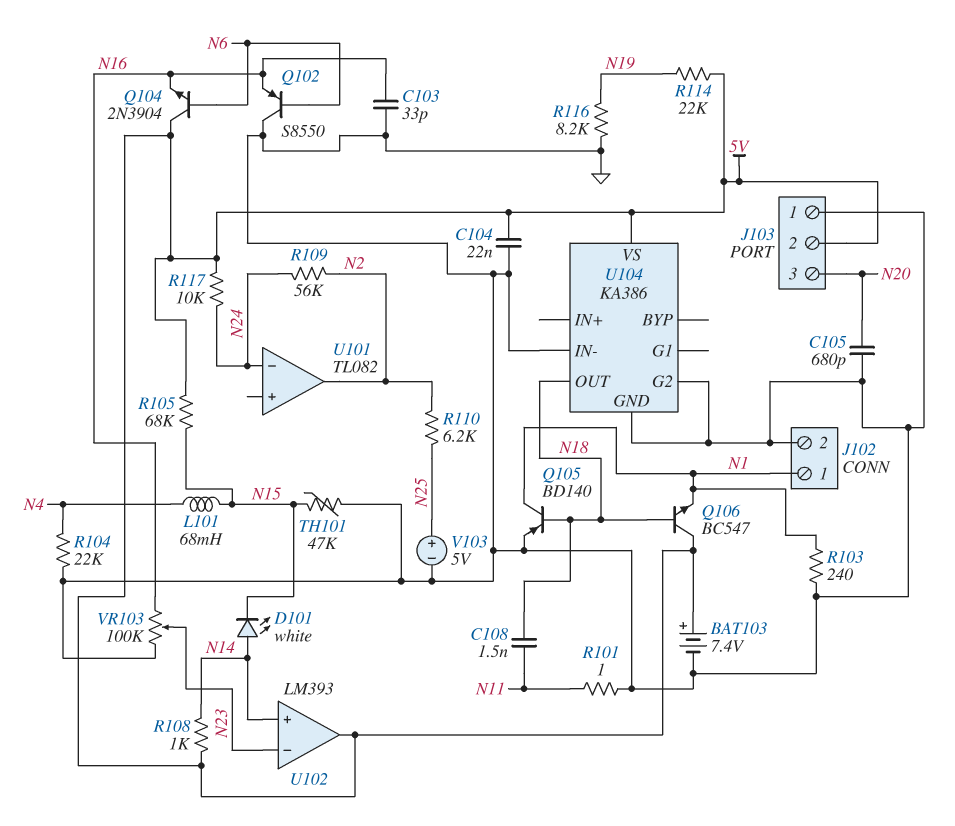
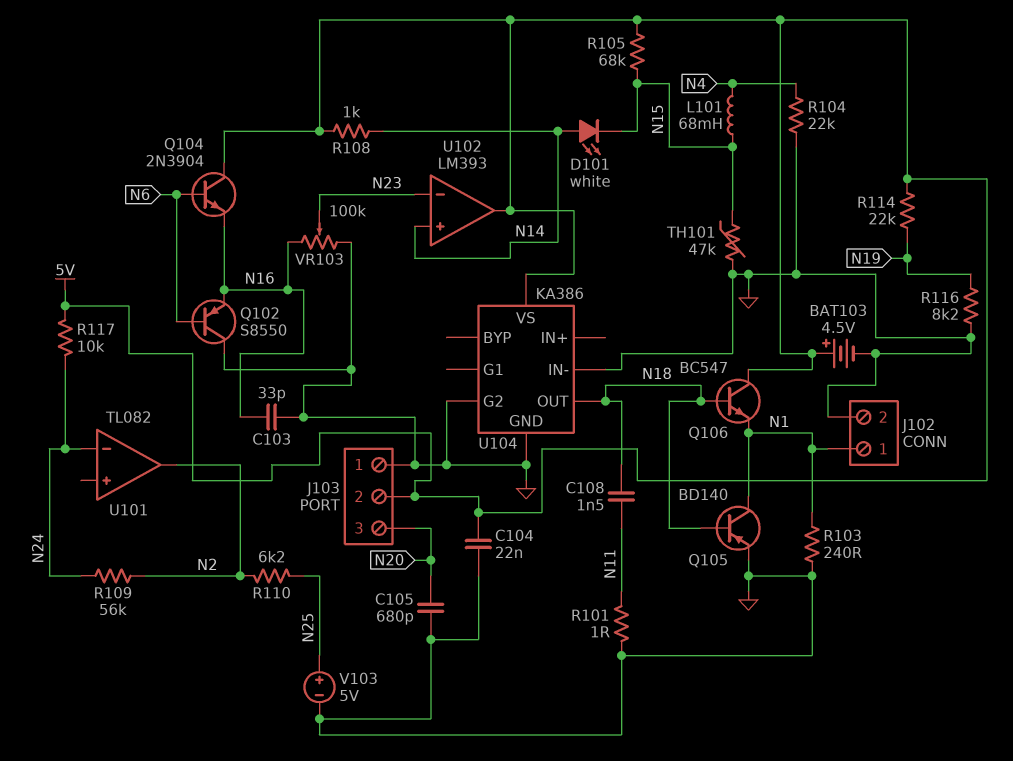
BAT103: 7.4V (plus 5V, minus GND) -> 4.5V (plus 5V, minus GND)

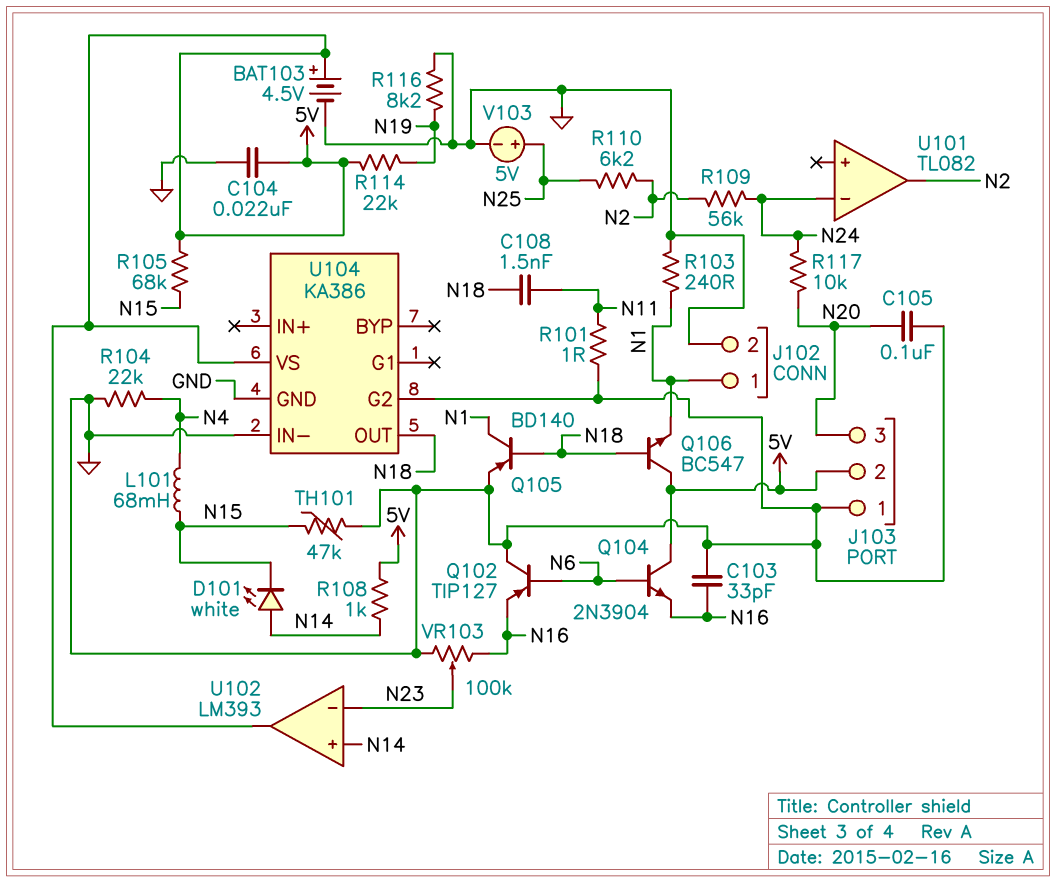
C105: 680pF (GND, N20) -> 100nF (GND, N20)
Q102: PNP S8550 (B N6, C GND, E N16) -> PNP TIP127 (B N6, C GND, E N16)
R117: 10k (5V, N24) -> 10k (N20, N24)

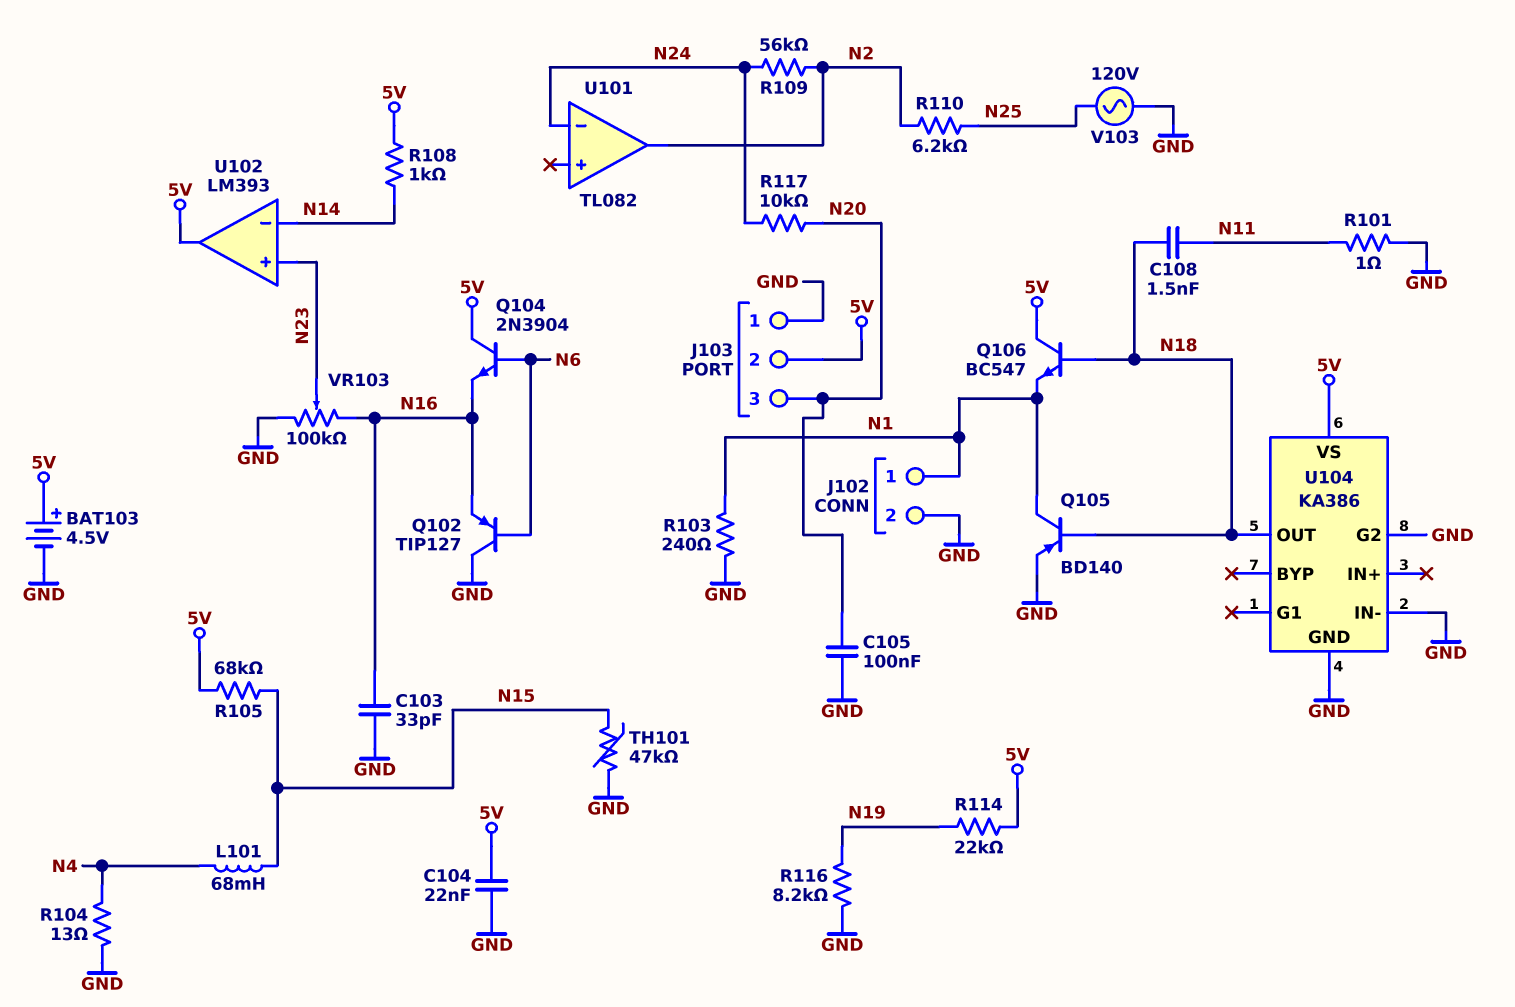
D101: LED white (A N14, K N15) -> none
R104: 22k (GND, N4) -> 13 (GND, N4)
U102 pin in+: N14 -> N23
U102 pin in-: N23 -> N14
V103: 5V (plus N25, minus GND) -> AC 120V (GND, N25)

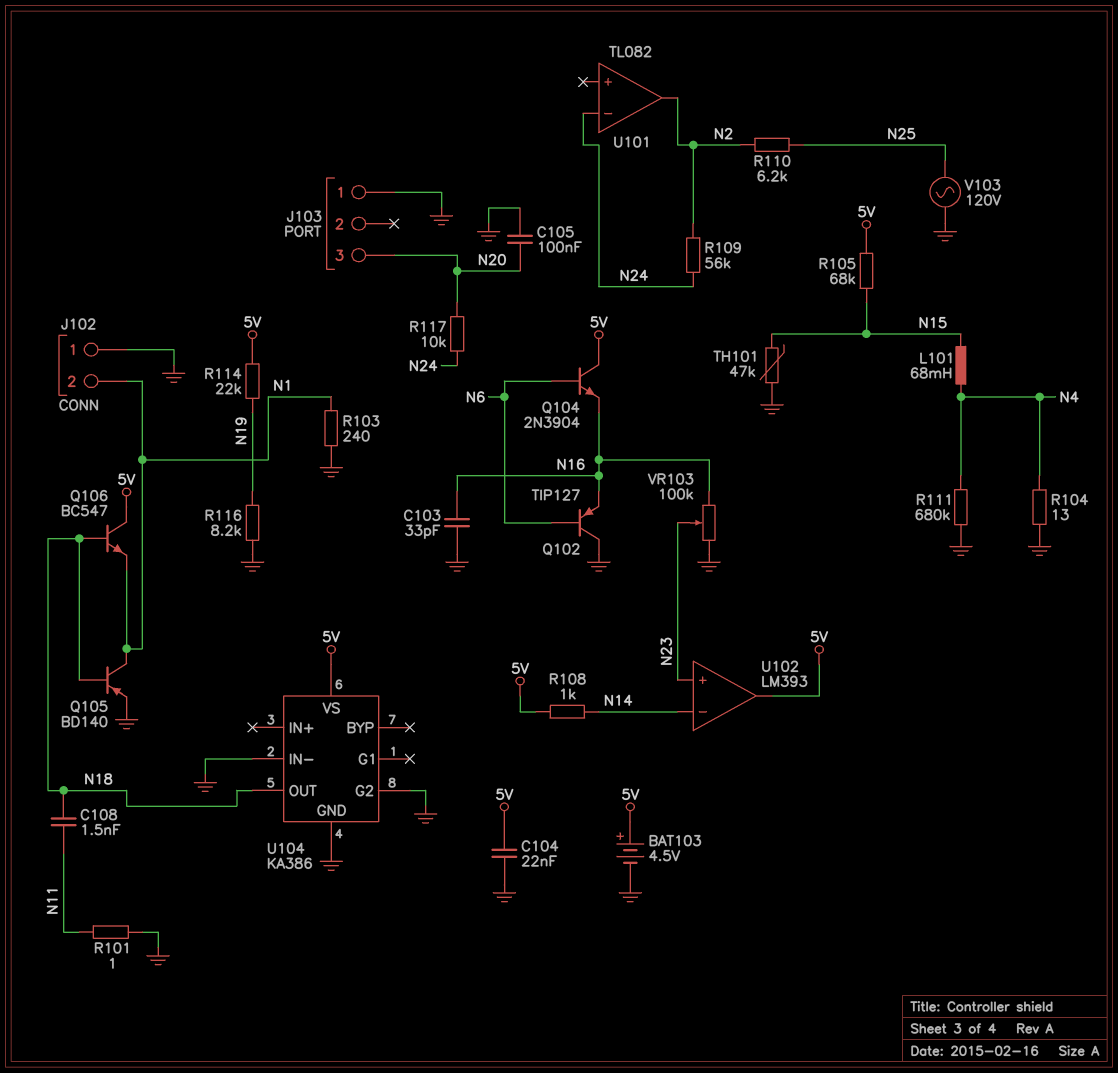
J102 pin 1: N1 -> GND
J102 pin 2: GND -> N1
J103 pin 2: 5V -> none
R111: none -> 680k (GND, N4)

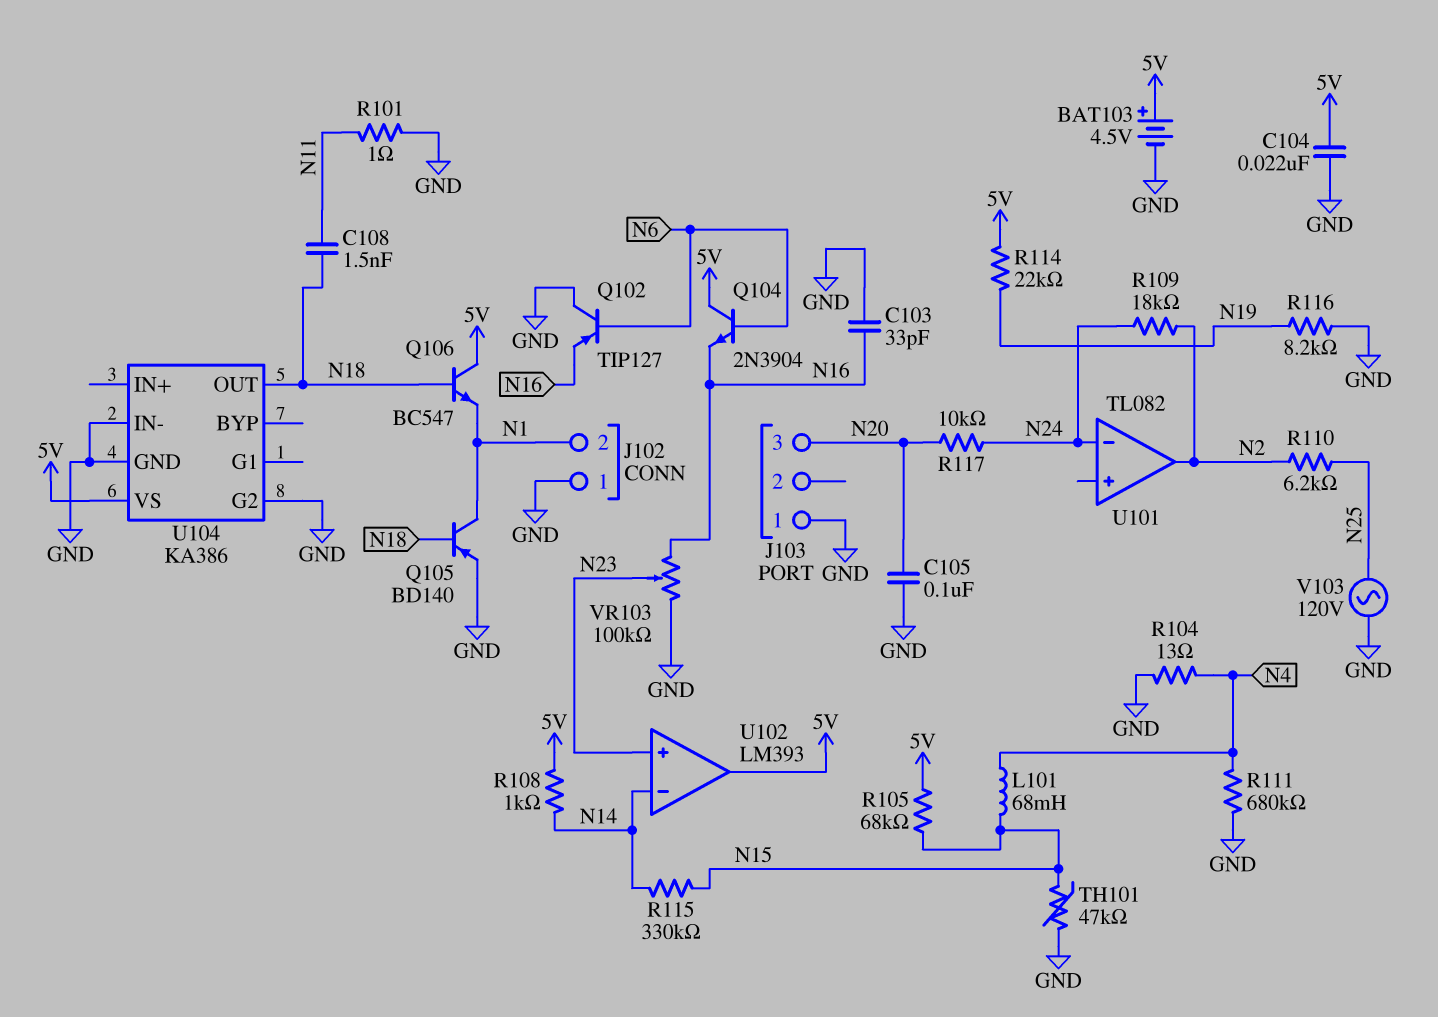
R103: 240 (GND, N1) -> none
R109: 56k (N2, N24) -> 18k (N2, N24)
R115: none -> 330k (N14, N15)

